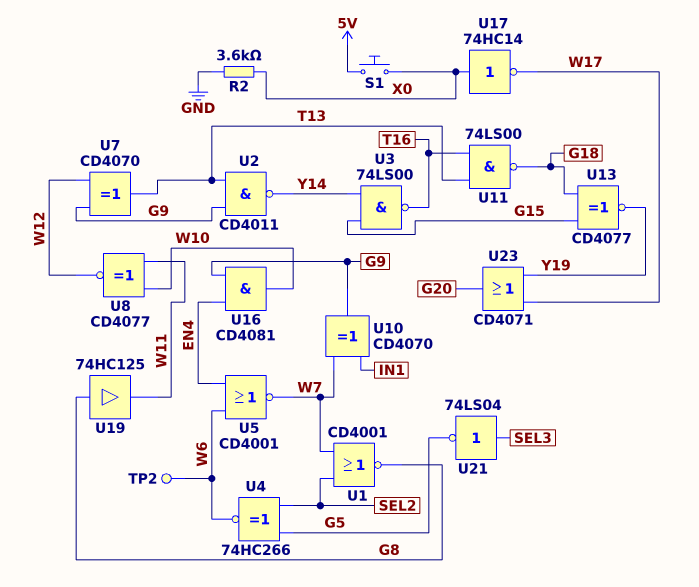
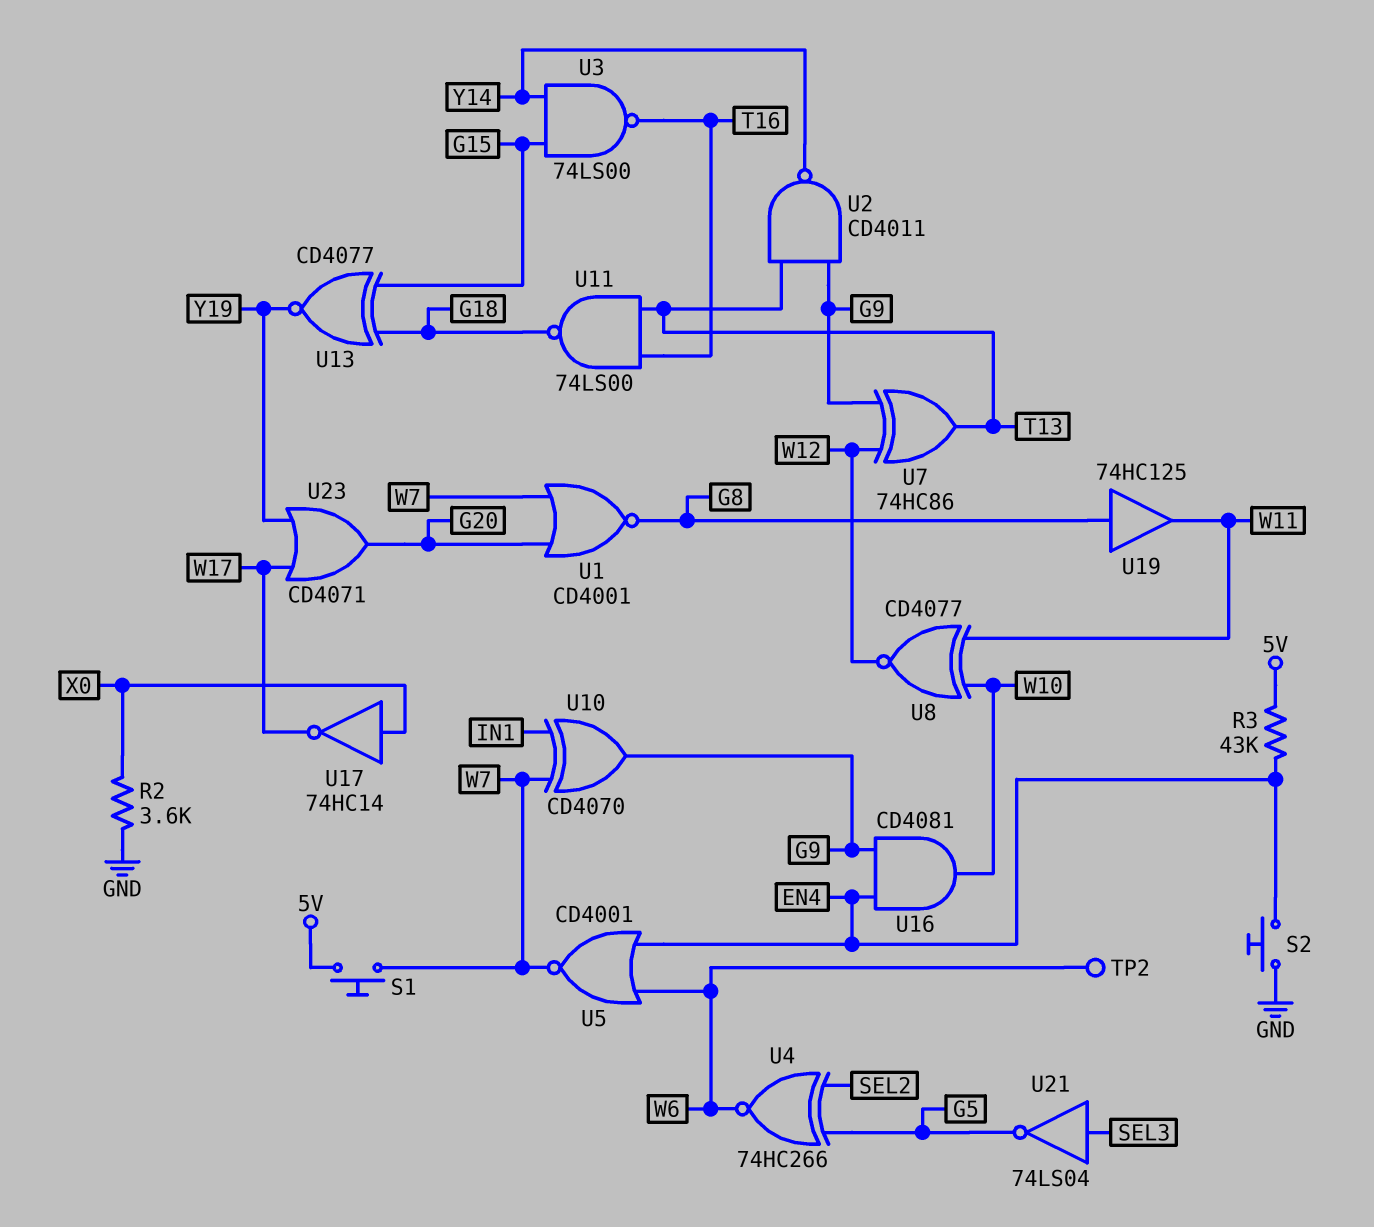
R3: none -> 43k (5V, EN4)
S1: button (5V, X0) -> button (5V, W7)
S2: none -> button (EN4, GND)
U1: NOR CD4001 (in SEL2, in W7, out G8) -> NOR CD4001 (in G20, in W7, out G8)
U7: XOR CD4070 (in G9, in W12, out T13) -> XOR 74HC86 (in G9, in W12, out T13)

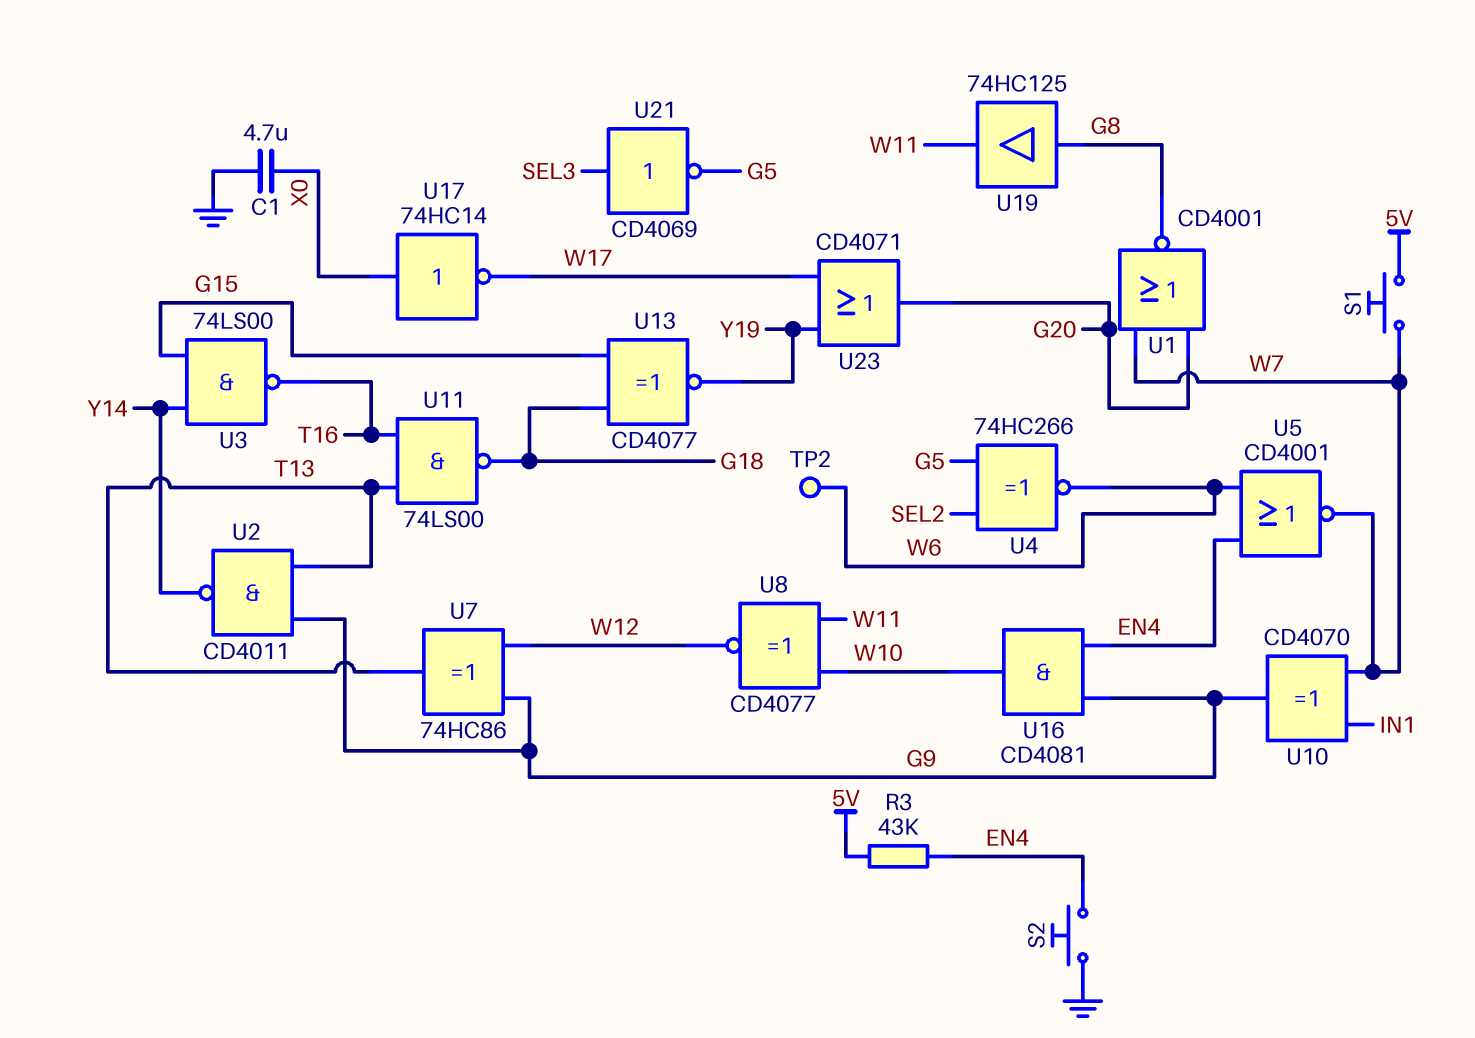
C1: none -> 4.7uF (GND, X0)
R2: 3.6k (GND, X0) -> none
U21: NOT 74LS04 (in SEL3, out G5) -> NOT CD4069 (in SEL3, out G5)

